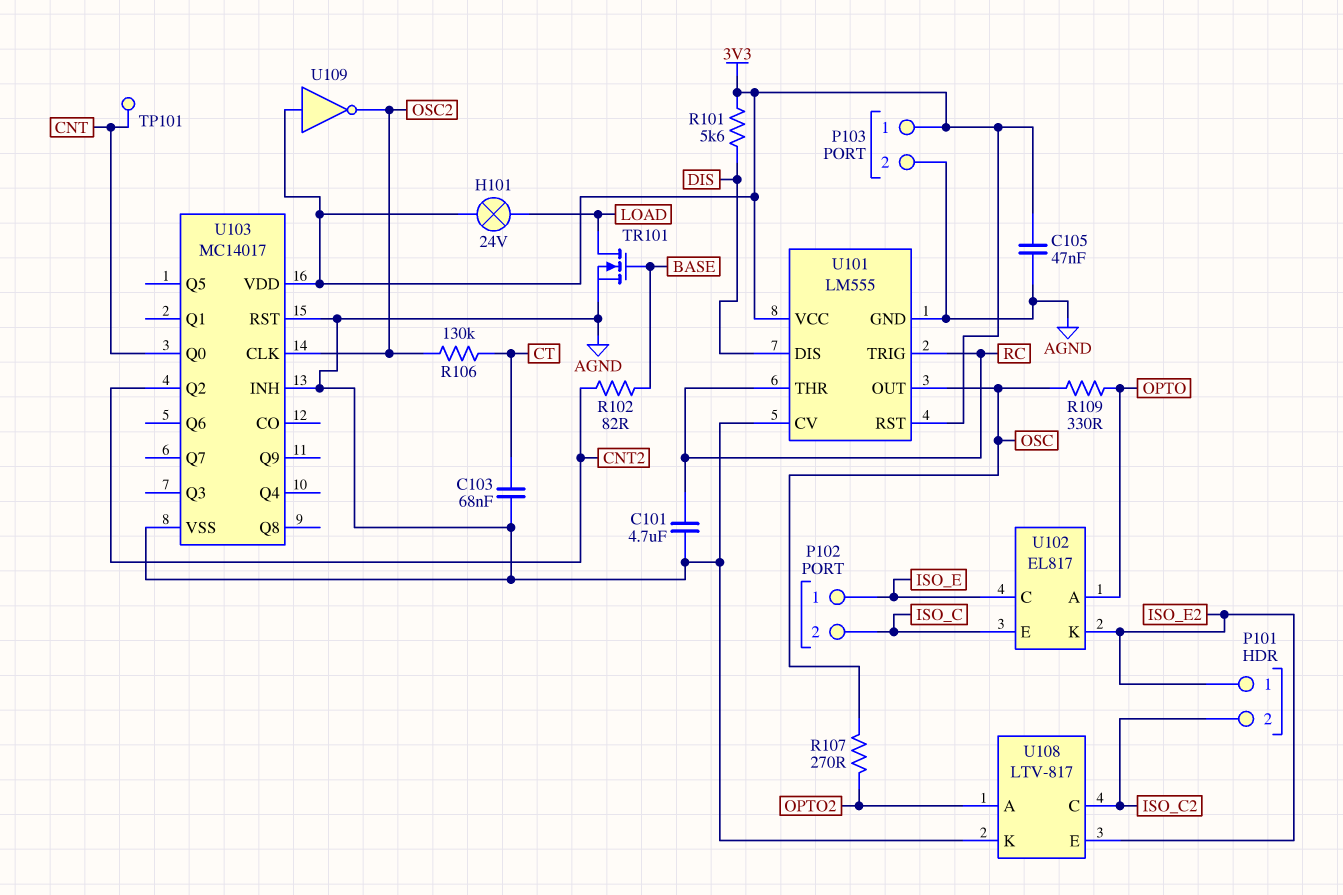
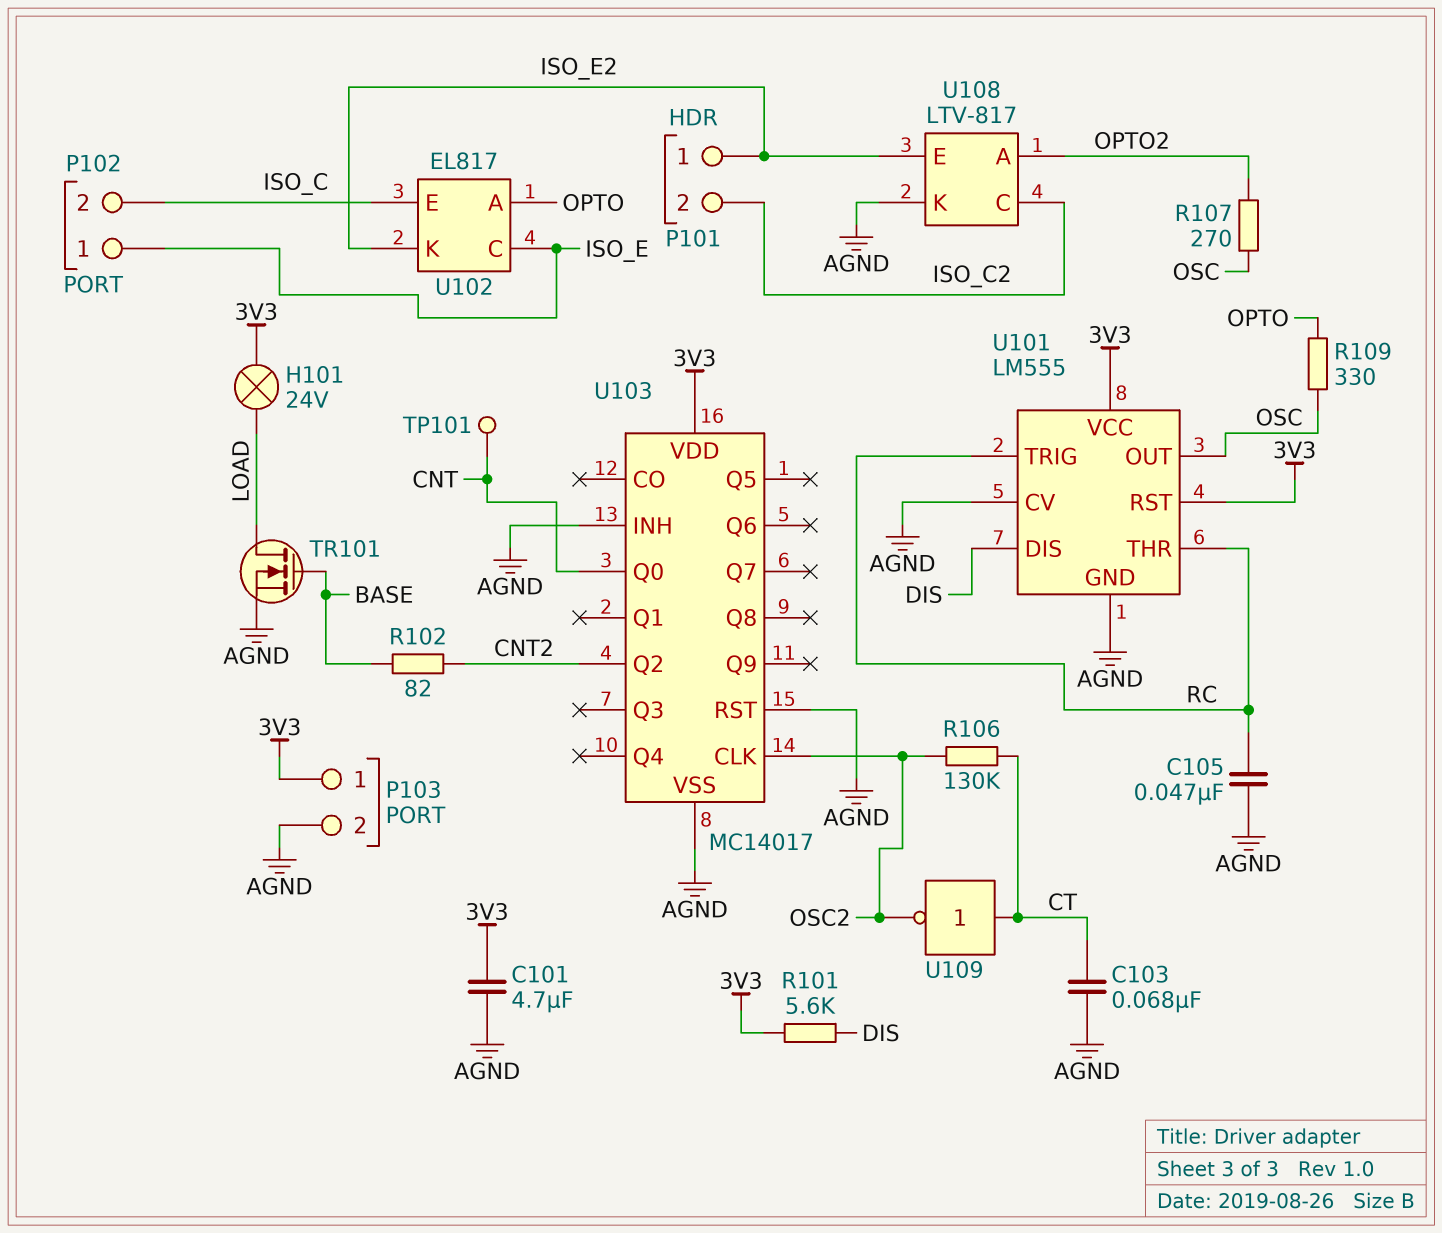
C101: 4.7uF (AGND, RC) -> 4.7uF (3V3, AGND)
C105: 47nF (3V3, AGND) -> 47nF (AGND, RC)
U109: NOT (in 3V3, out OSC2) -> NOT (in CT, out OSC2)

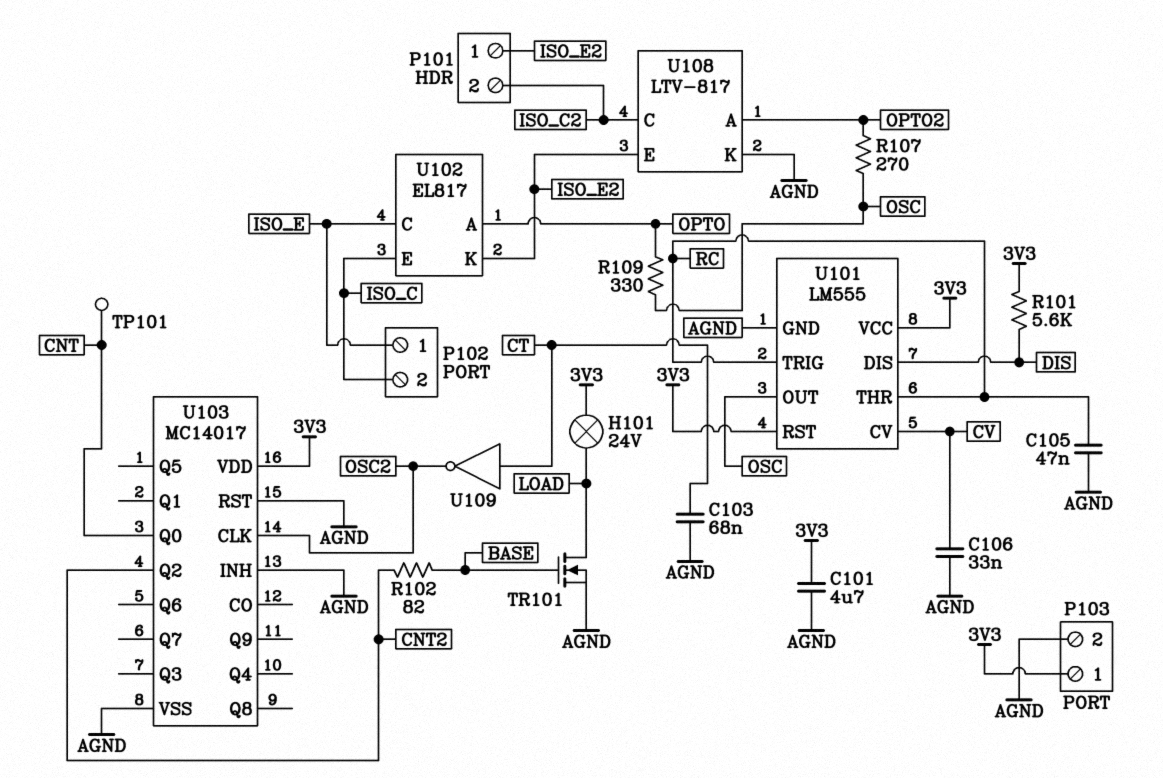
C106: none -> 33nF (AGND, CV)
R106: 130k (CT, OSC2) -> none
U101 pin CV: AGND -> CV

